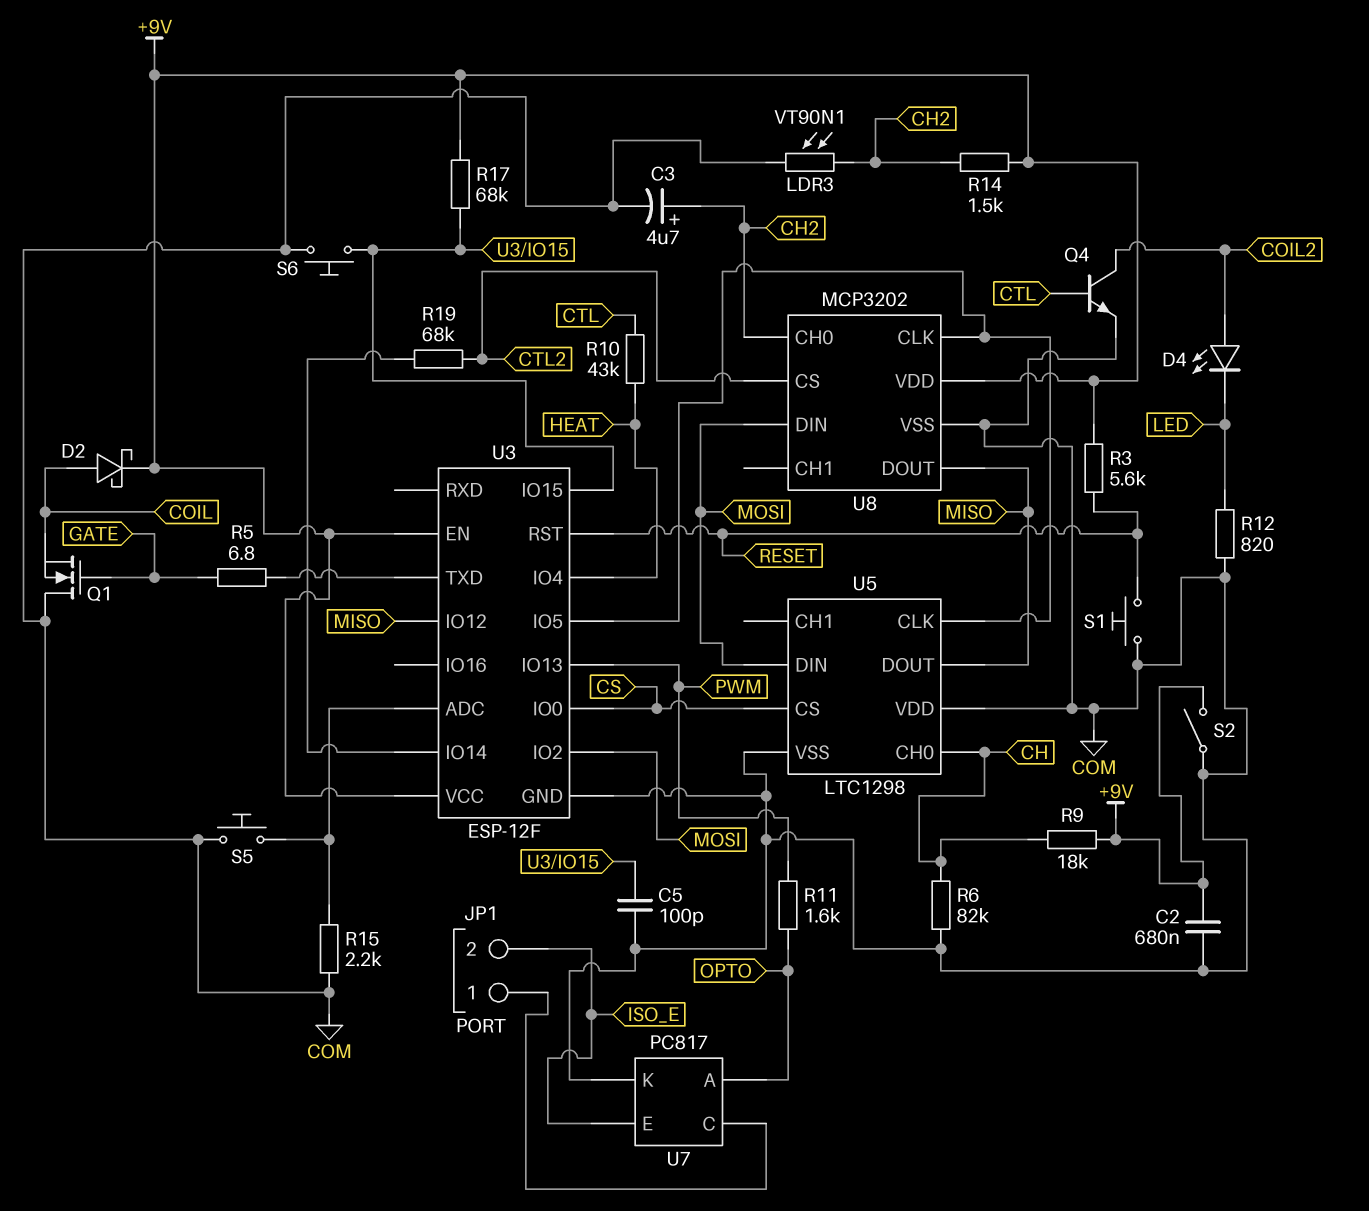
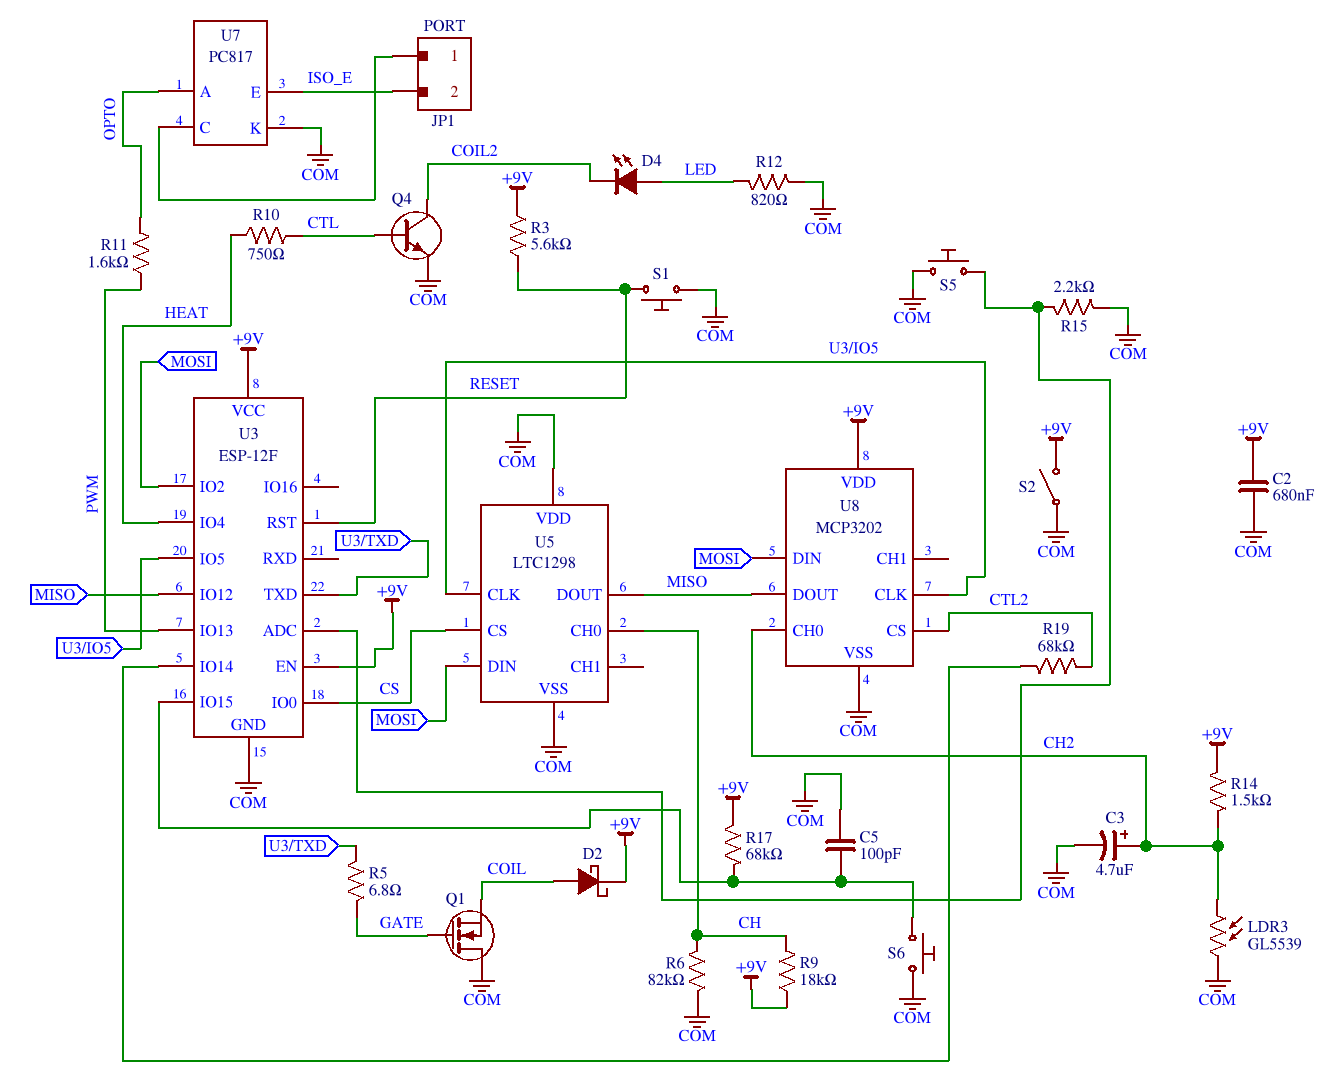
D4: LED (A COIL2, K LED) -> LED (A LED, K COIL2)
LDR3: VT90N1 (CH2, COM) -> GL5539 (CH2, COM)
R10: 43k (CTL, HEAT) -> 750 (CTL, HEAT)

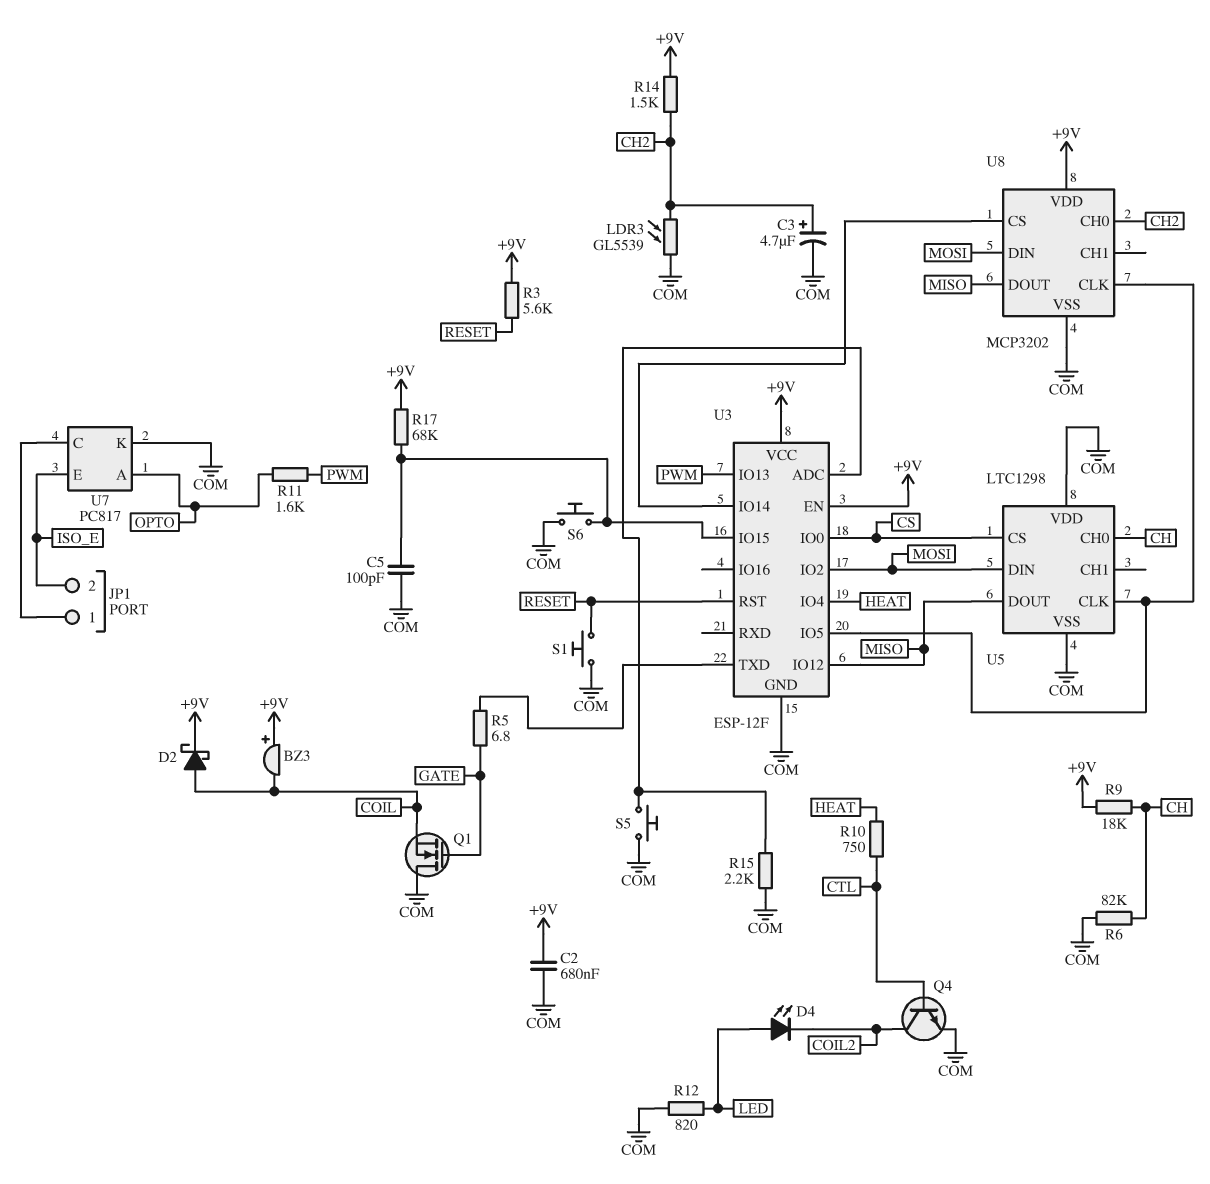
BZ3: none -> buzzer (plus +9V, minus COIL)
R19: 68k (CTL2, U3/IO14) -> none
S2: switch (+9V, COM) -> none
U8 pin CS: CTL2 -> U3/IO14

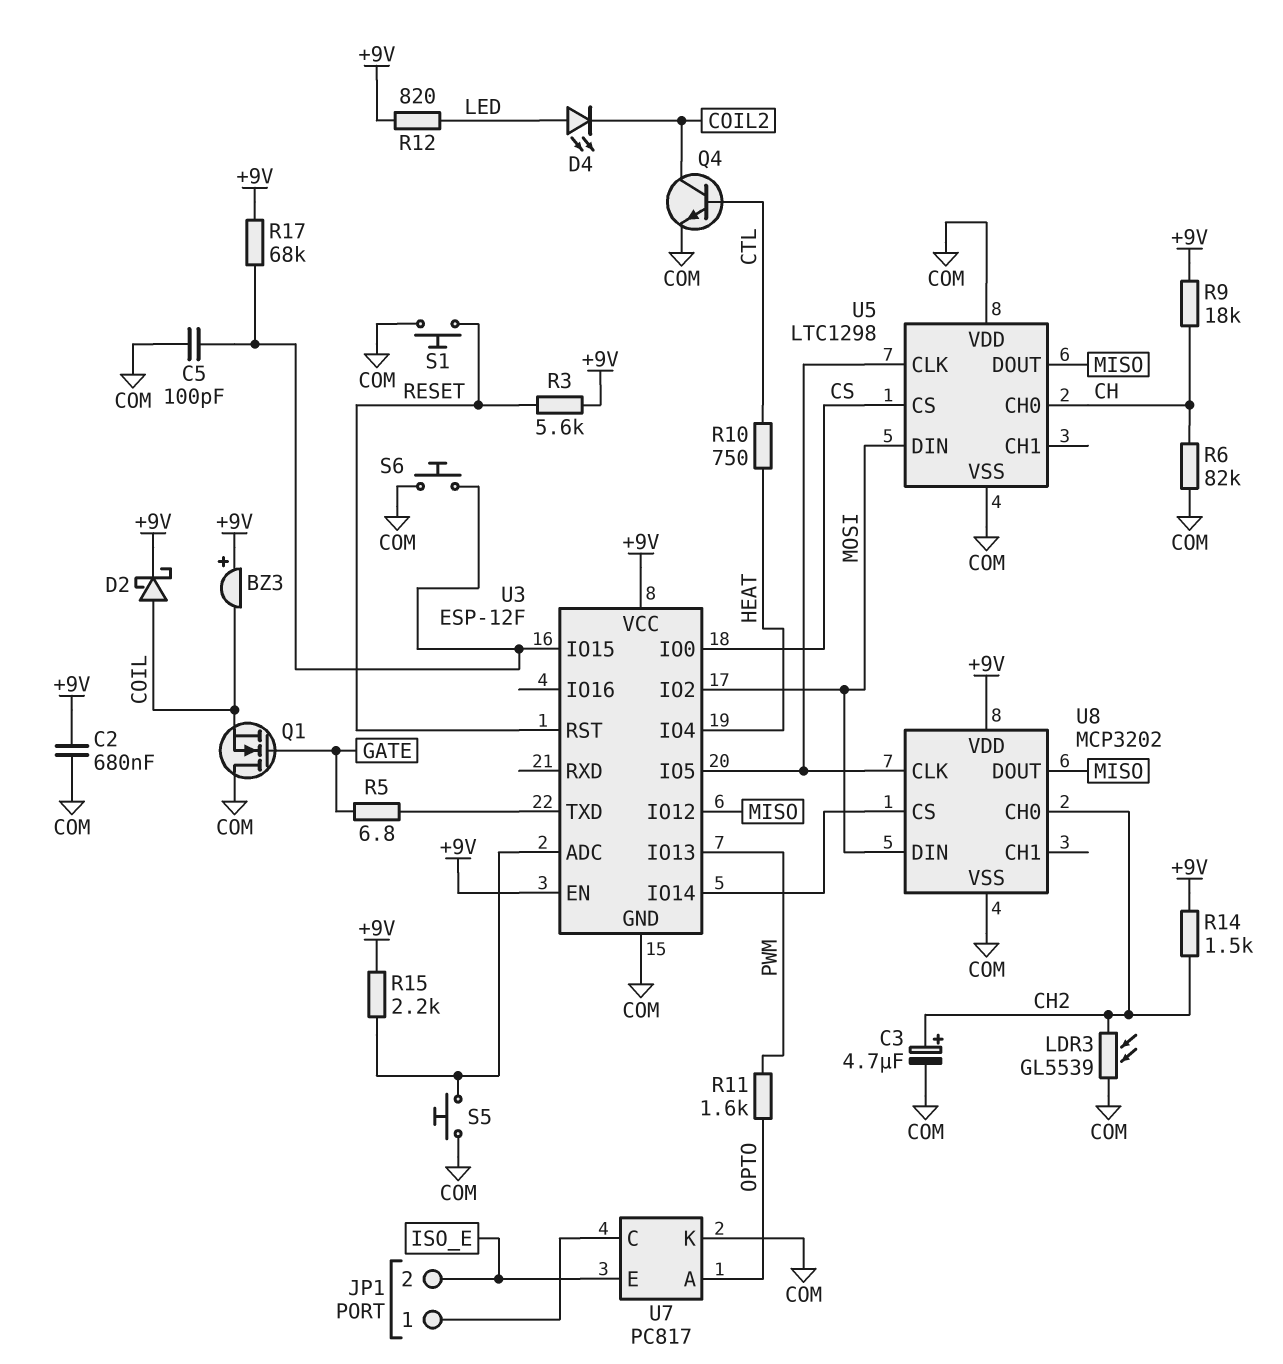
R12: 820 (COM, LED) -> 820 (+9V, LED)
R15: 2.2k (COM, U3/ADC) -> 2.2k (+9V, U3/ADC)

